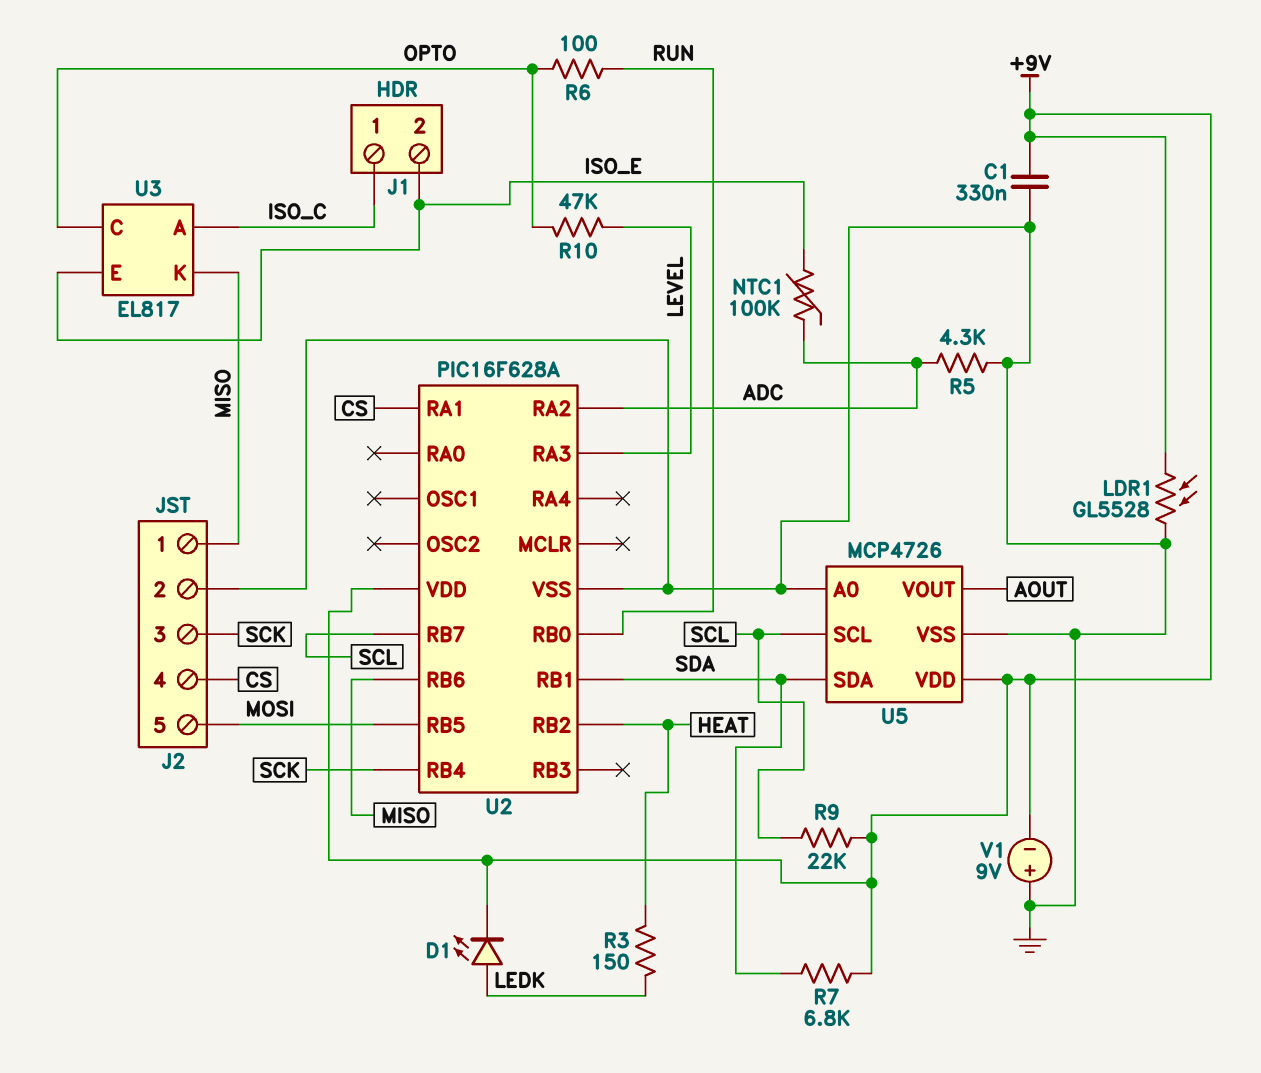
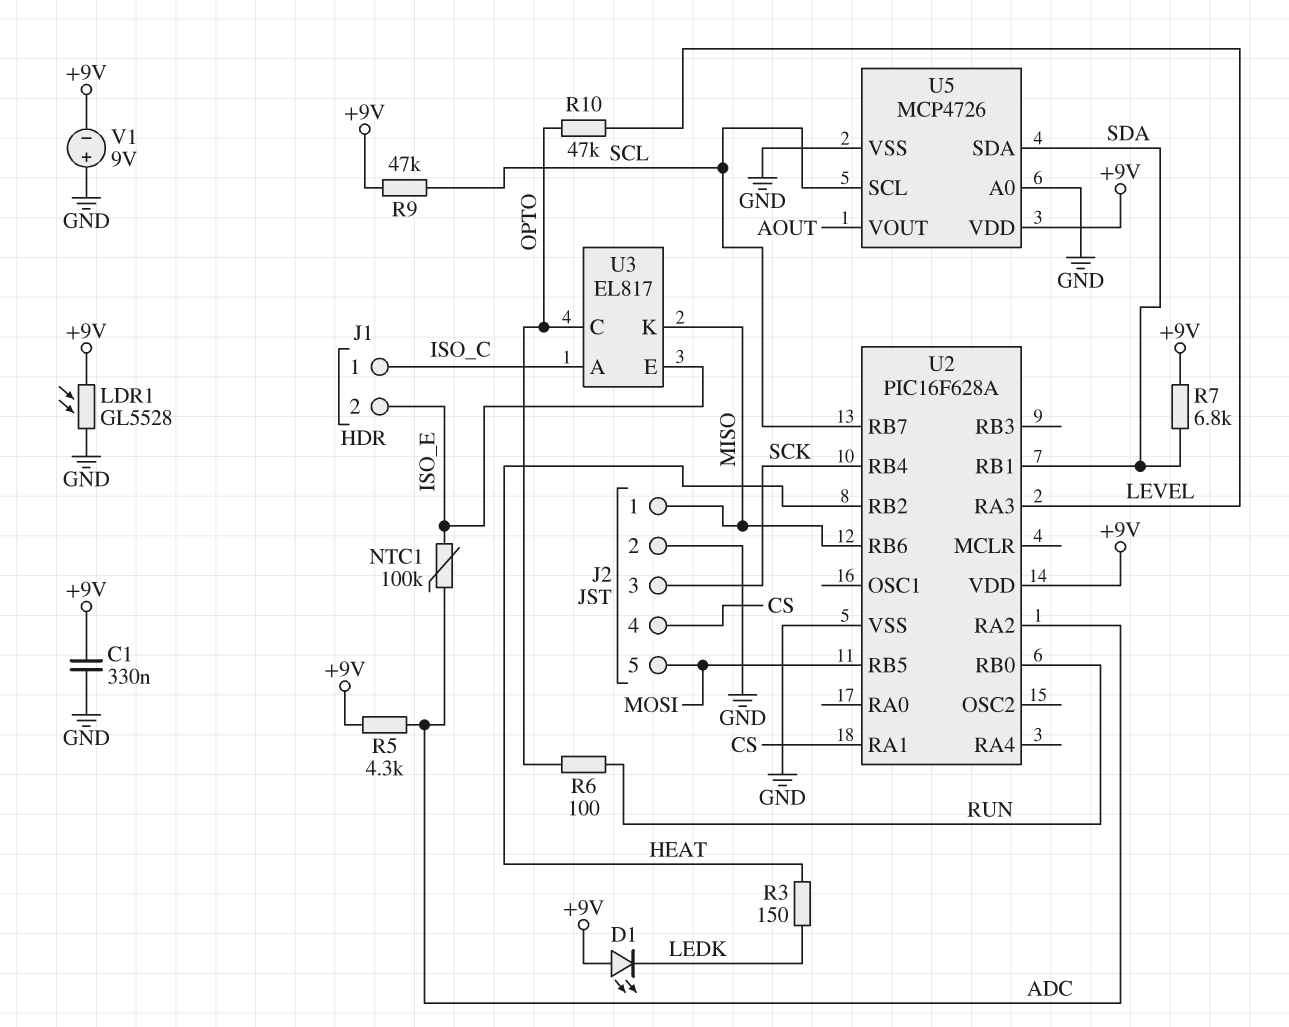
D1: LED (A LEDK, K +9V) -> LED (A +9V, K LEDK)
R5: 4.3k (ADC, GND) -> 4.3k (+9V, ADC)
R9: 22k (+9V, SCL) -> 47k (+9V, SCL)

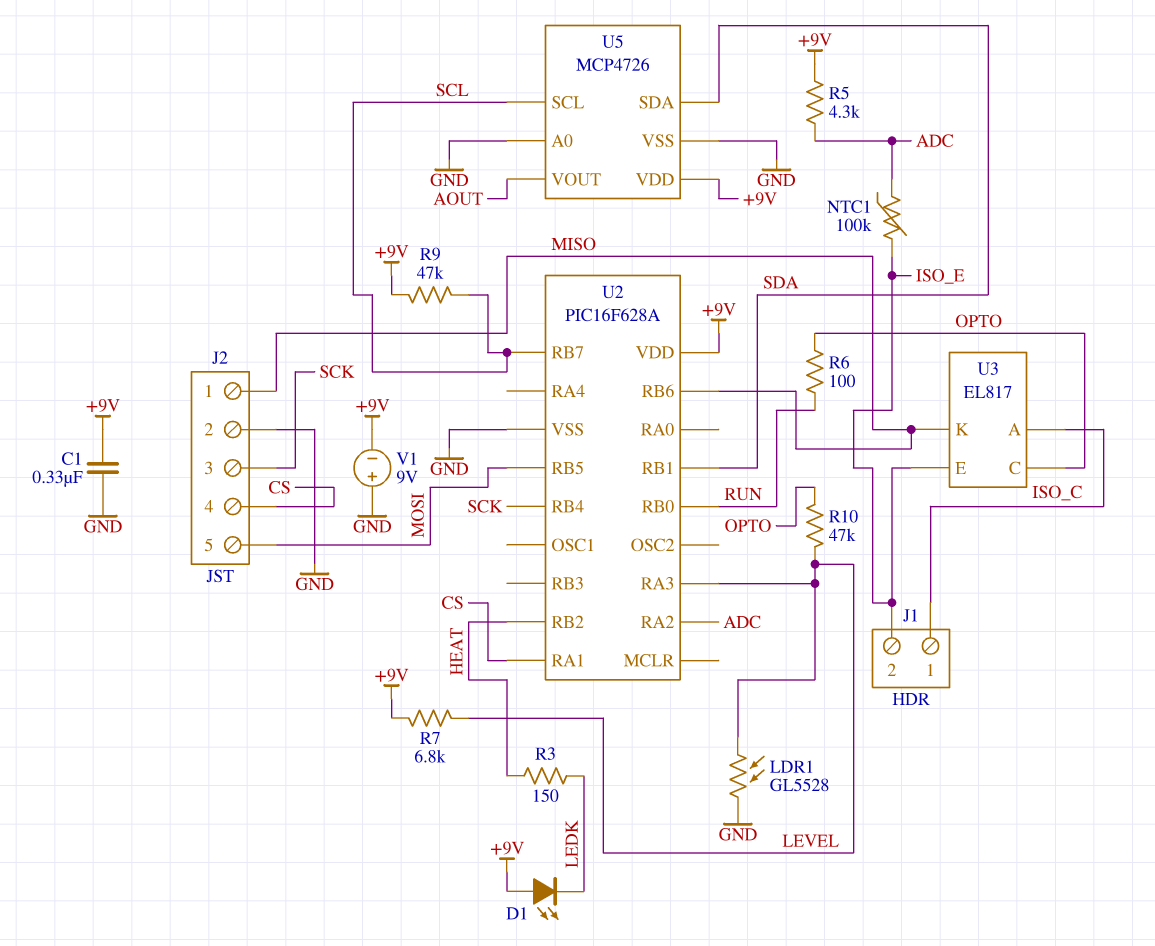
LDR1: GL5528 (+9V, GND) -> GL5528 (GND, LEVEL)
R7: 6.8k (+9V, SDA) -> 6.8k (+9V, LEVEL)

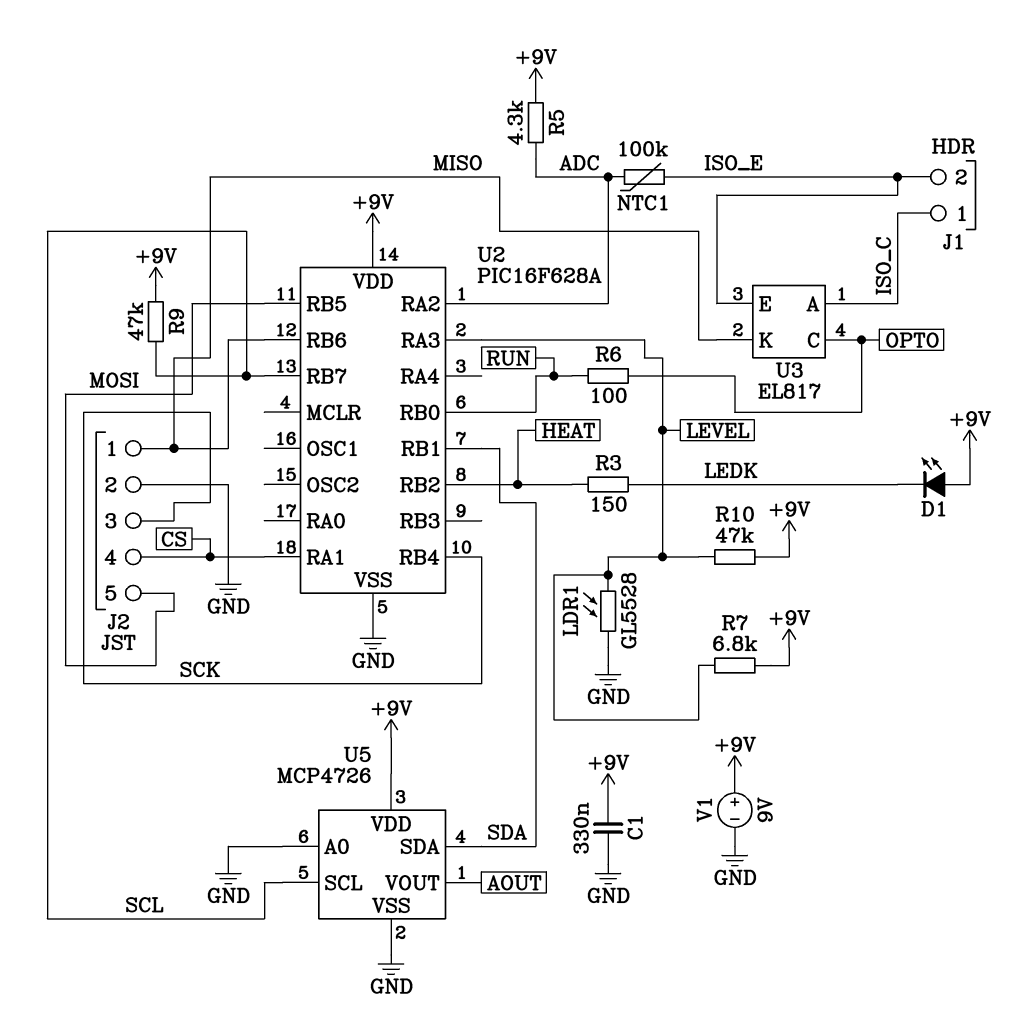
R10: 47k (LEVEL, OPTO) -> 47k (+9V, LEVEL)
V1: 9V (plus GND, minus +9V) -> 9V (plus +9V, minus GND)

